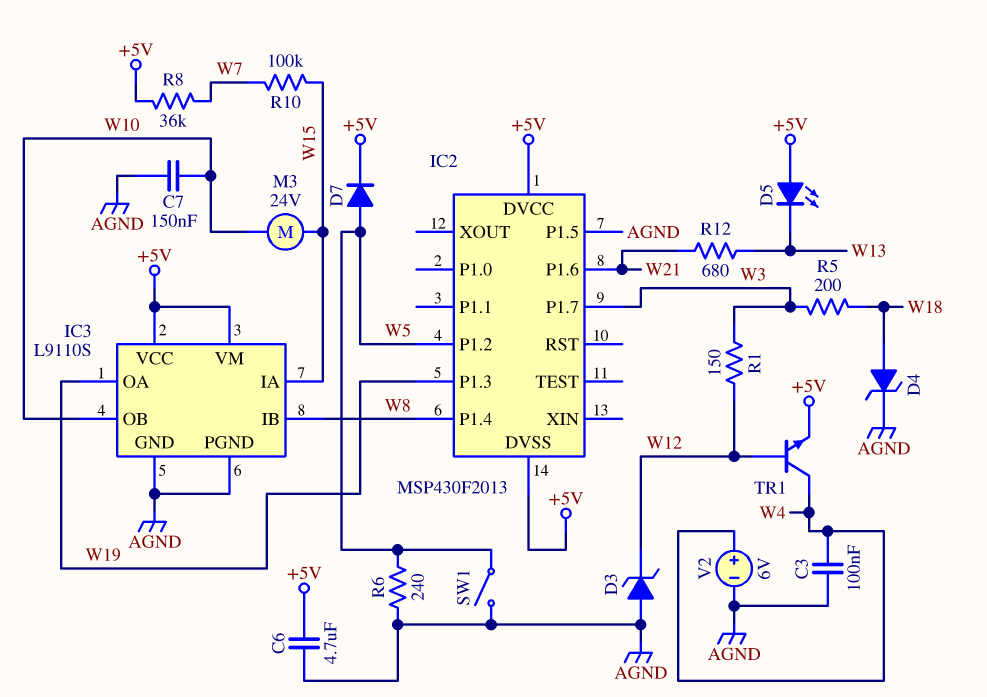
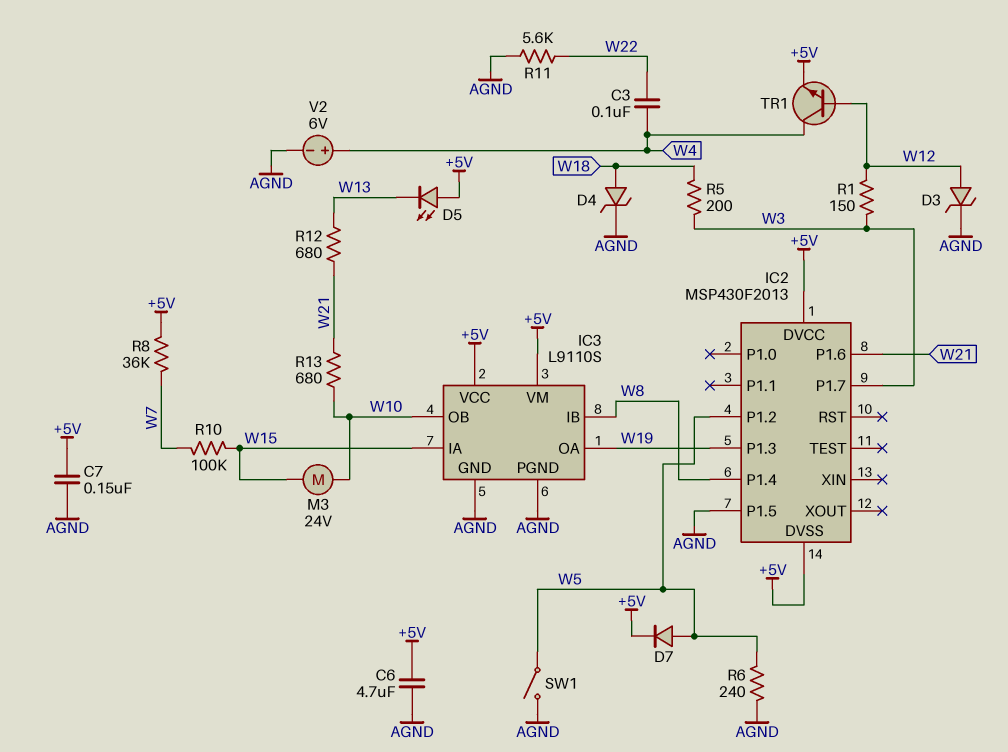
C3: 100nF (AGND, W4) -> 100nF (W4, W22)
C7: 150nF (AGND, W10) -> 150nF (+5V, AGND)
D3: zener (A AGND, K W12) -> zener (A W12, K AGND)
R11: none -> 5.6k (AGND, W22)
R13: none -> 680 (W10, W21)

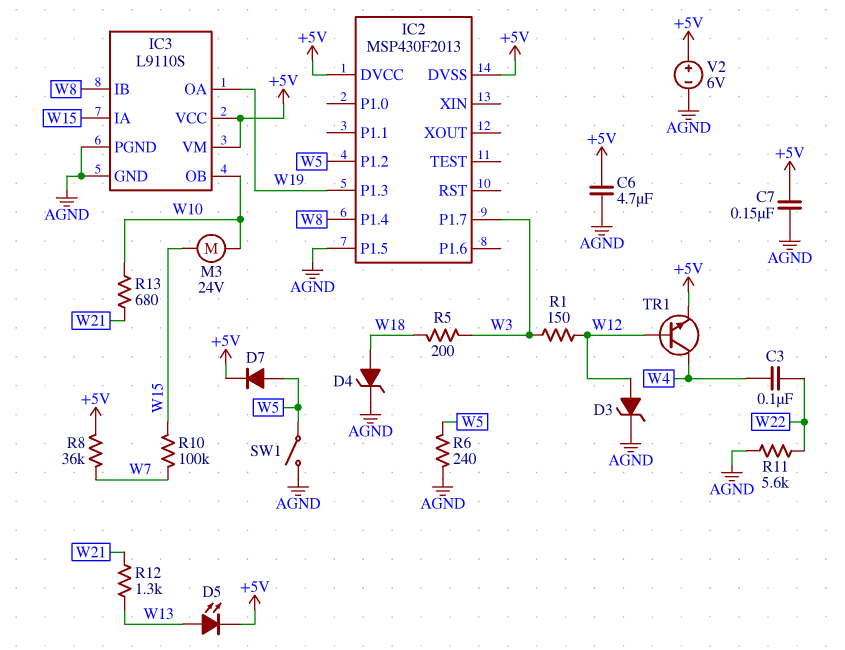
D5: LED (A +5V, K W13) -> LED (A W13, K +5V)
IC2 pin P1.6: W21 -> none
R12: 680 (W13, W21) -> 1.3k (W13, W21)
V2: 6V (plus W4, minus AGND) -> 6V (plus +5V, minus AGND)

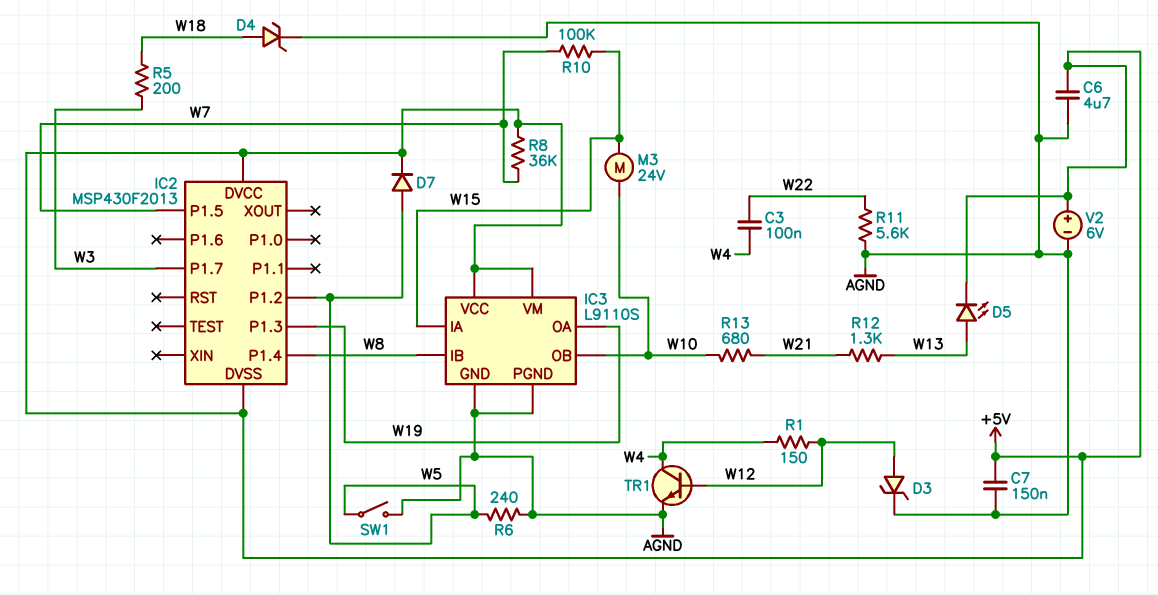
IC2 pin P1.5: AGND -> W7
R1: 150 (W3, W12) -> 150 (W4, W12)
TR1: NPN (B W12, C W4, E +5V) -> NPN (B W12, C W4, E AGND)

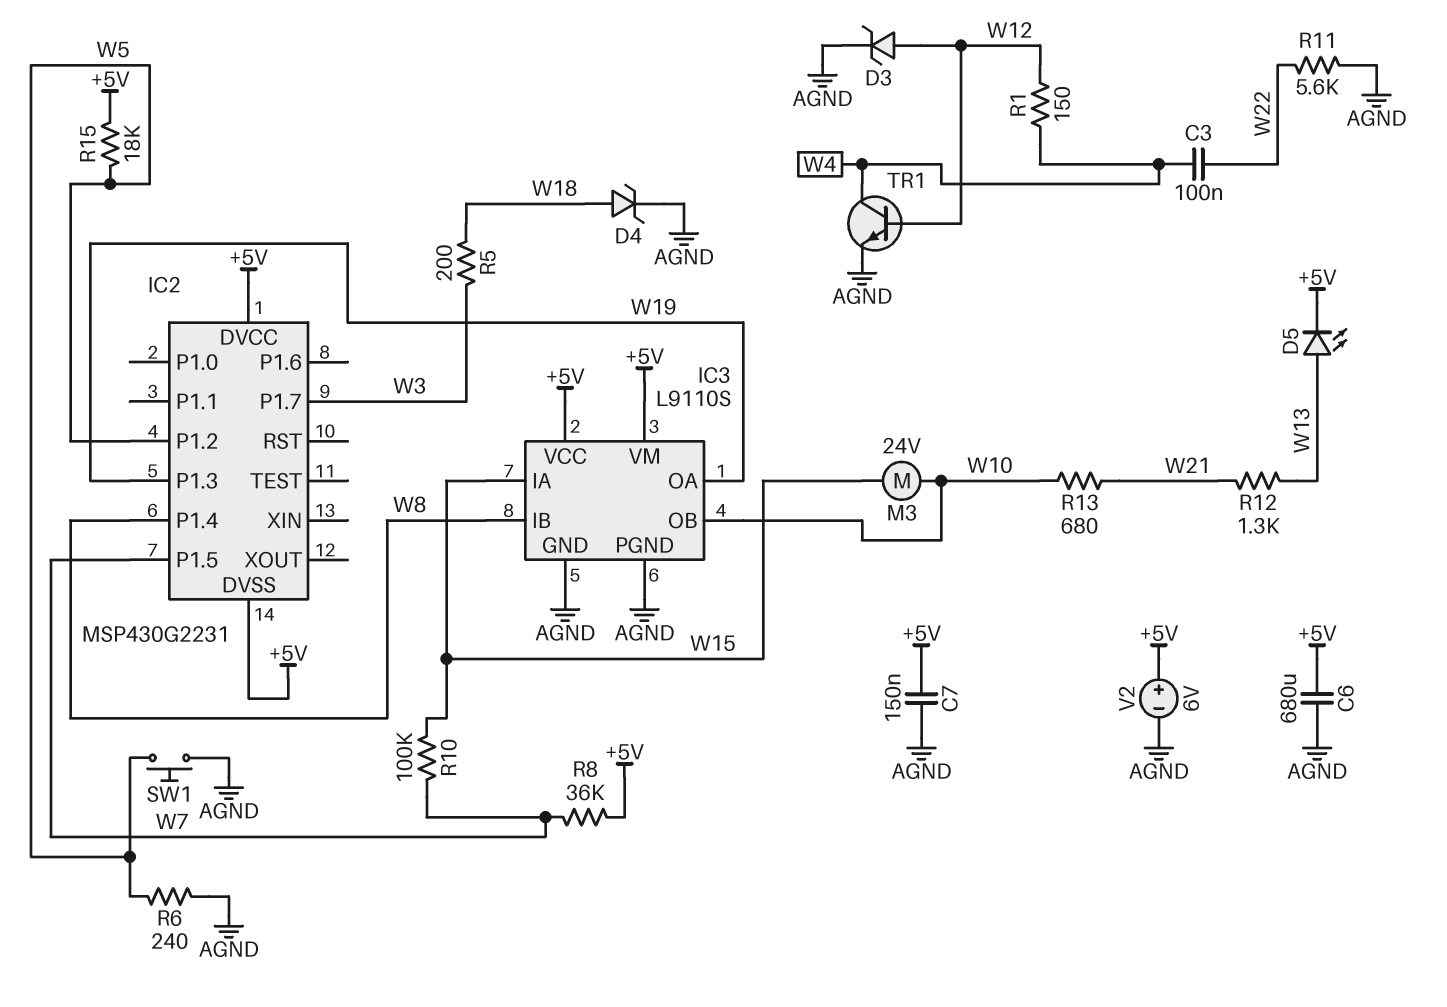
C6: 4.7uF (+5V, AGND) -> 680uF (+5V, AGND)
D7: diode (A W5, K +5V) -> none
IC2: MSP430F2013 -> MSP430G2231
R15: none -> 18k (+5V, W5)
SW1: switch (AGND, W5) -> button (AGND, W5)

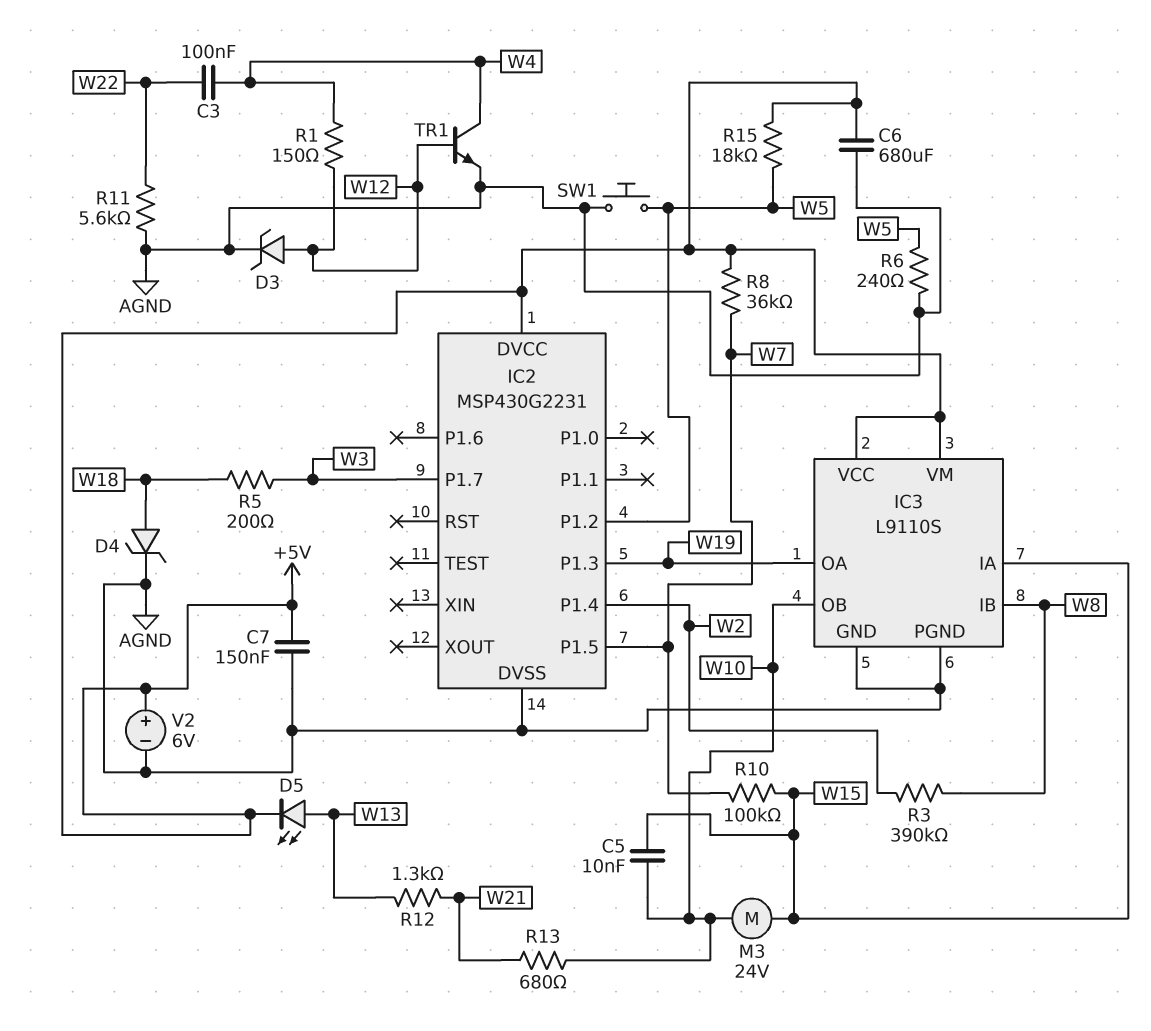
C5: none -> 10nF (W10, W15)
IC2 pin DVSS: +5V -> AGND
IC2 pin P1.4: W8 -> W2
R3: none -> 390k (W2, W8)

